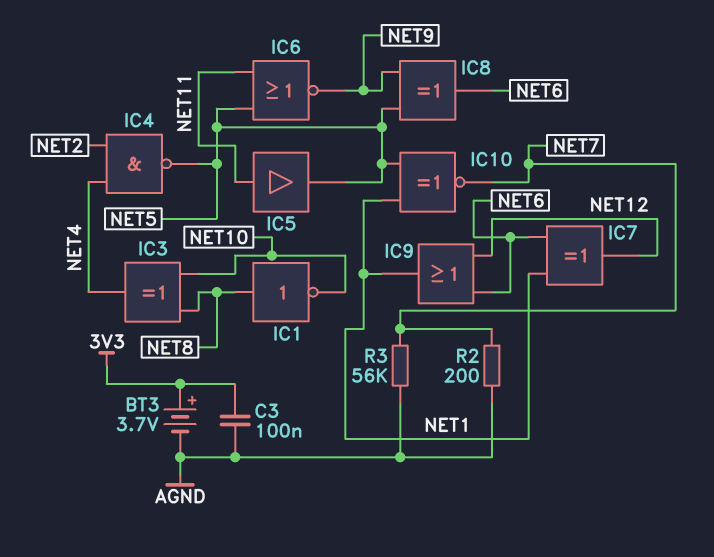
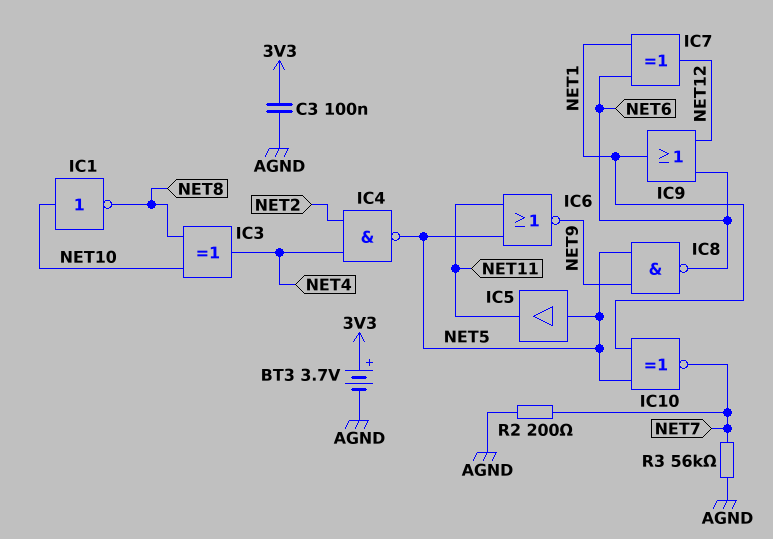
IC1: NOT (in NET8, out NET10) -> NOT (in NET10, out NET8)
IC5: buffer (in NET11, out NET5) -> buffer (in NET5, out NET11)
IC8: XOR (in NET5, in NET9, out NET6) -> NAND (in NET5, in NET9, out NET6)

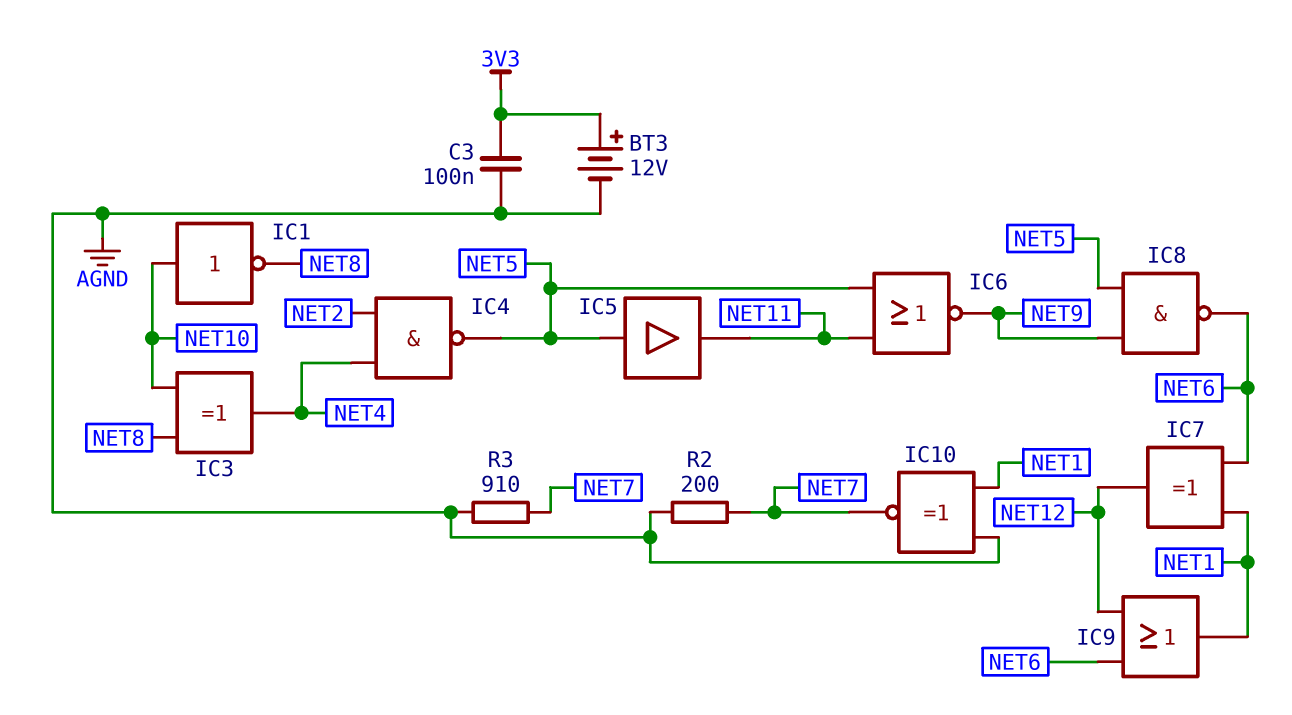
BT3: 3.7V (plus 3V3, minus AGND) -> 12V (plus 3V3, minus AGND)
IC10: XNOR (in NET1, in NET5, out NET7) -> XNOR (in AGND, in NET1, out NET7)
R3: 56k (AGND, NET7) -> 910 (AGND, NET7)

